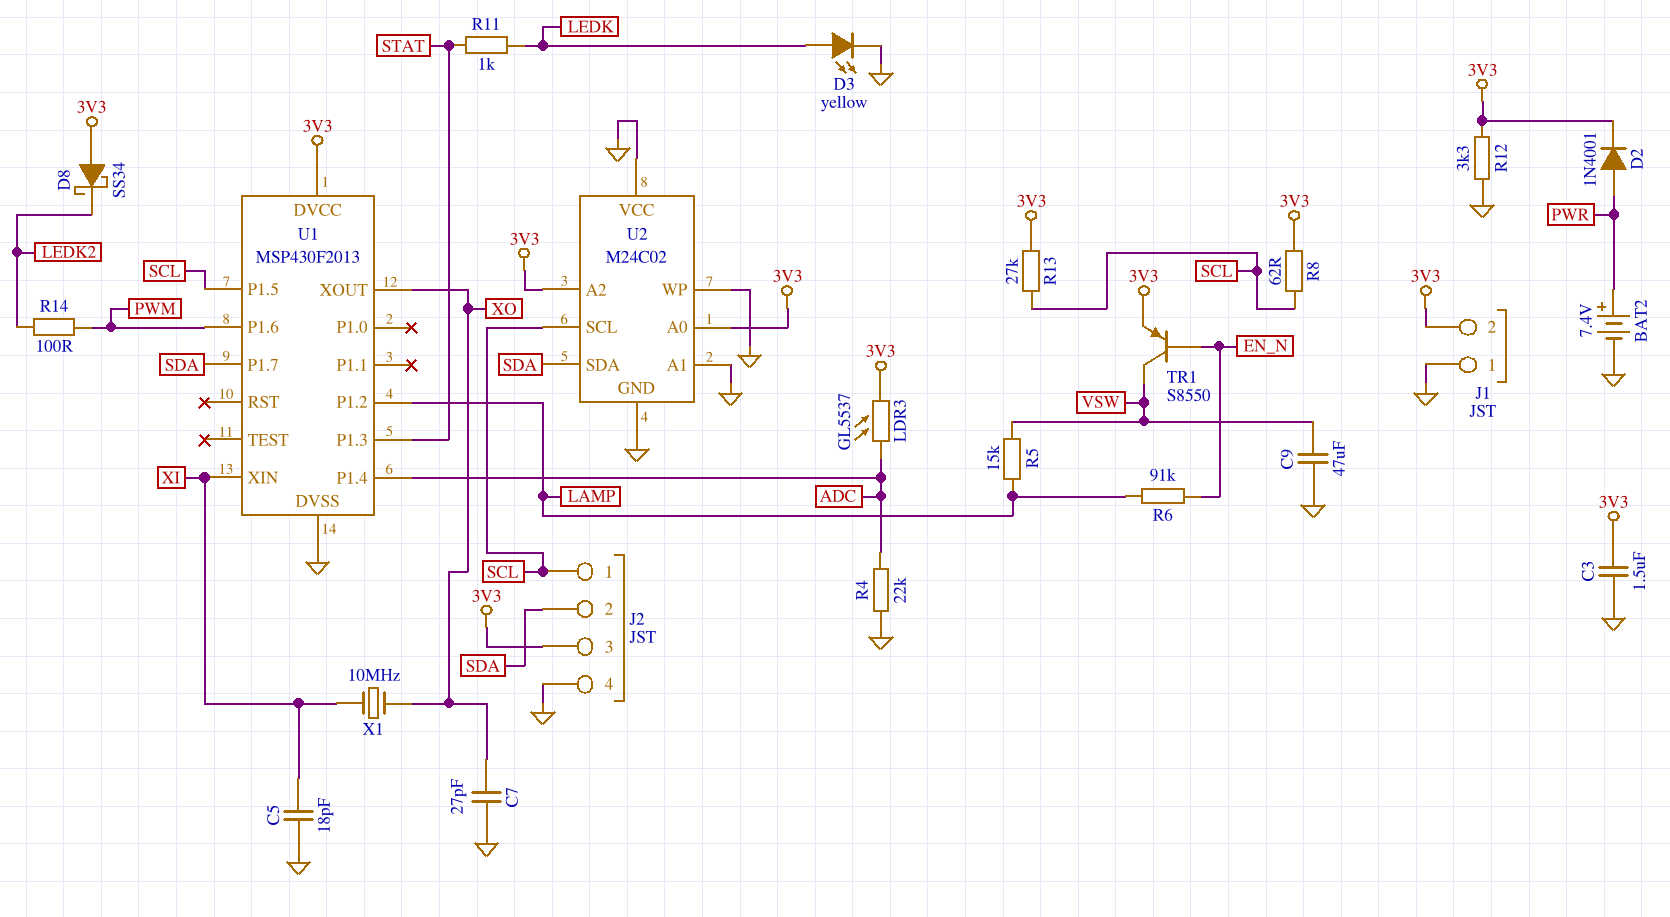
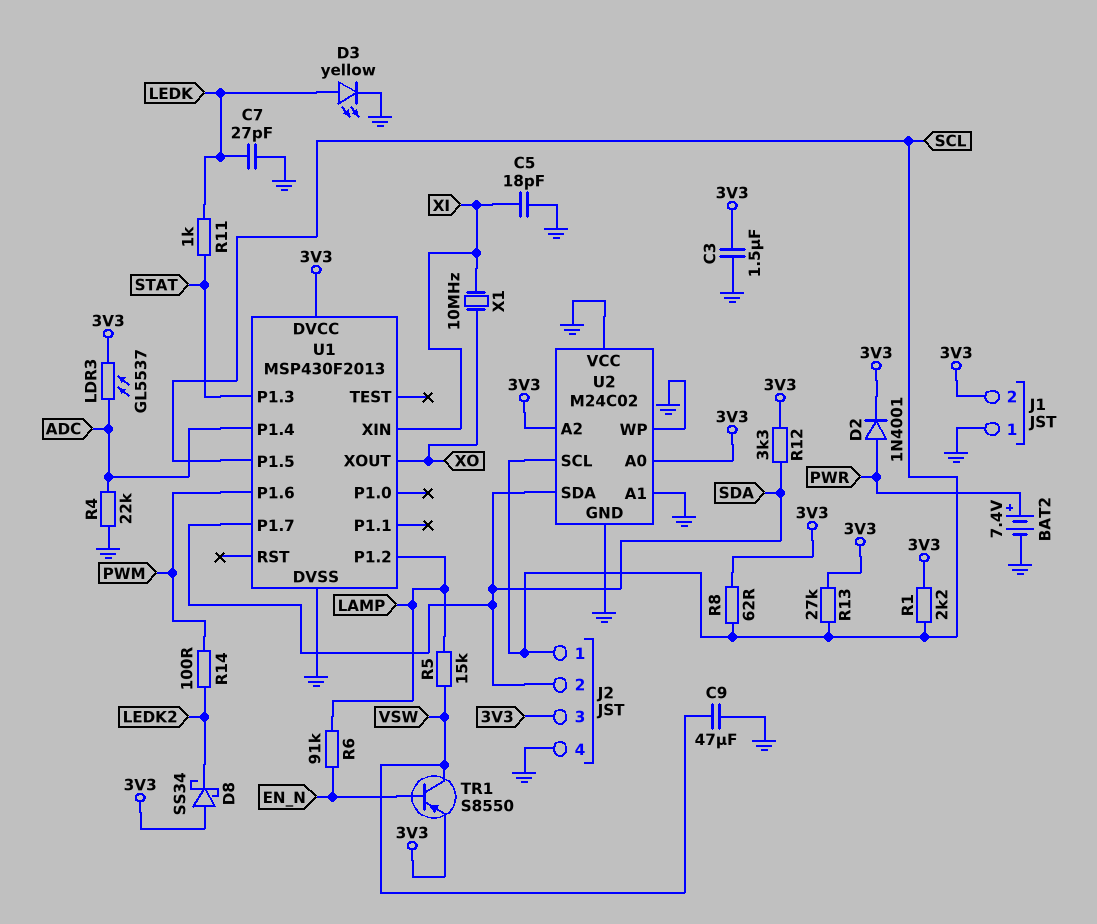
C7: 27pF (GND, XO) -> 27pF (GND, LEDK)
R1: none -> 2.2k (3V3, SCL)
R12: 3.3k (3V3, GND) -> 3.3k (3V3, SDA)

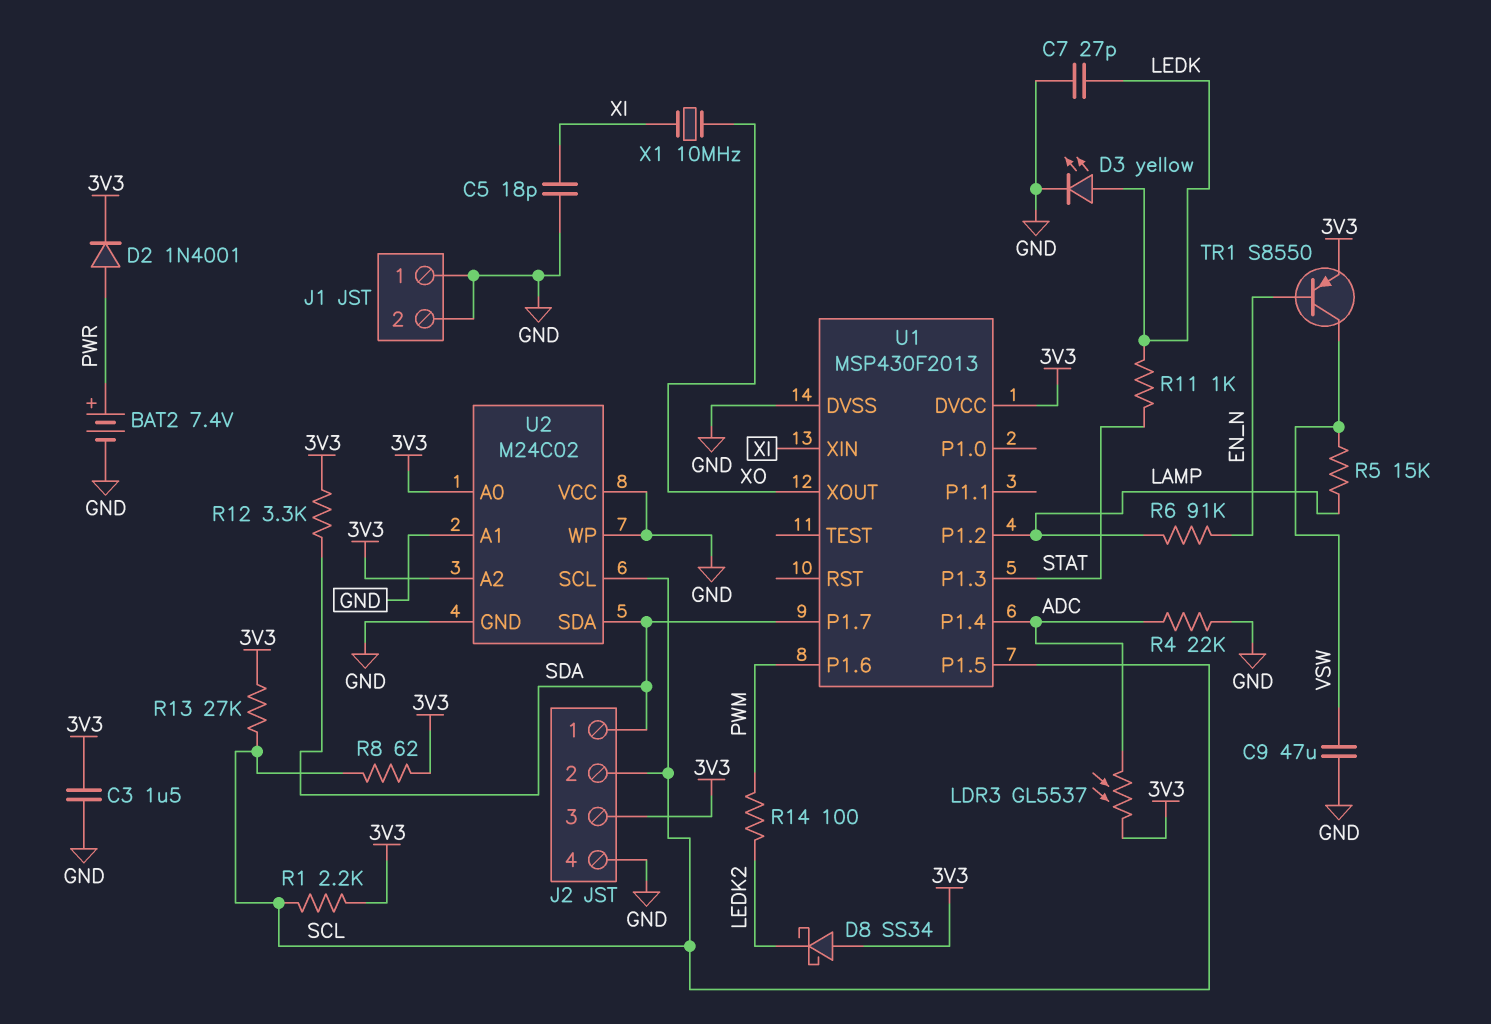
J1 pin 2: 3V3 -> GND
J2 pin 1: SCL -> SDA
J2 pin 2: SDA -> SCL

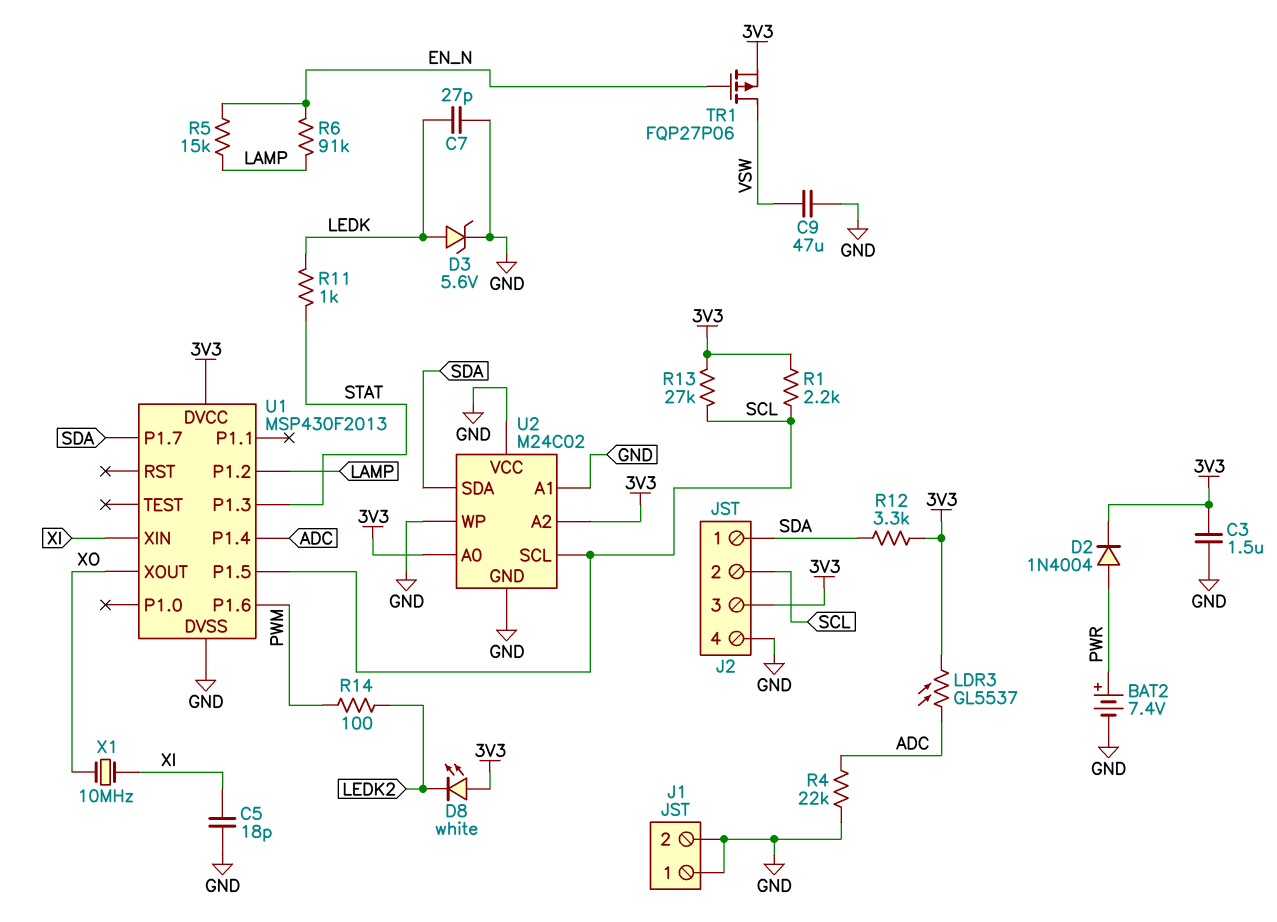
D2: diode 1N4001 (A PWR, K 3V3) -> diode 1N4004 (A PWR, K 3V3)
D3: LED yellow (A LEDK, K GND) -> zener 5.6V (A LEDK, K GND)
D8: schottky SS34 (A 3V3, K LEDK2) -> LED white (A 3V3, K LEDK2)
R5: 15k (LAMP, VSW) -> 15k (EN_N, LAMP)
R8: 62 (3V3, SCL) -> none
TR1: PNP S8550 (B EN_N, C VSW, E 3V3) -> PMOS FQP27P06 (G EN_N, D VSW, S 3V3)

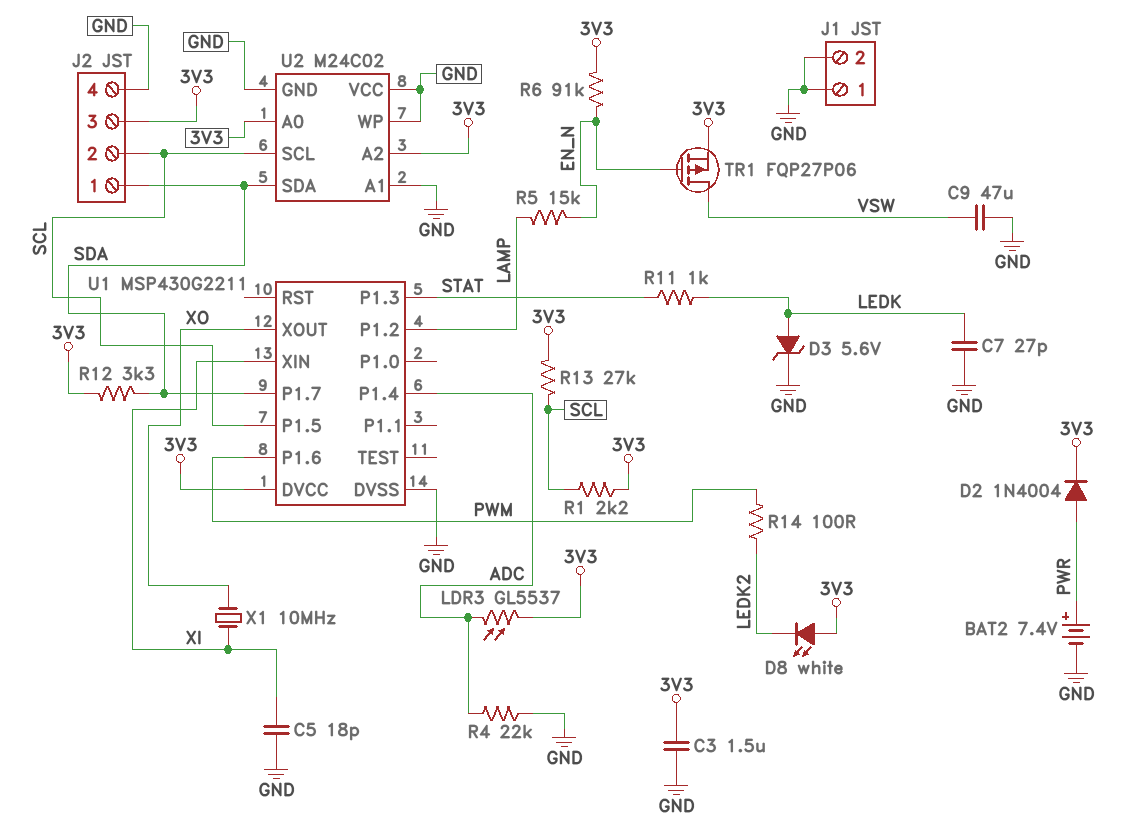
R6: 91k (EN_N, LAMP) -> 91k (3V3, EN_N)
U1: MSP430F2013 -> MSP430G2211

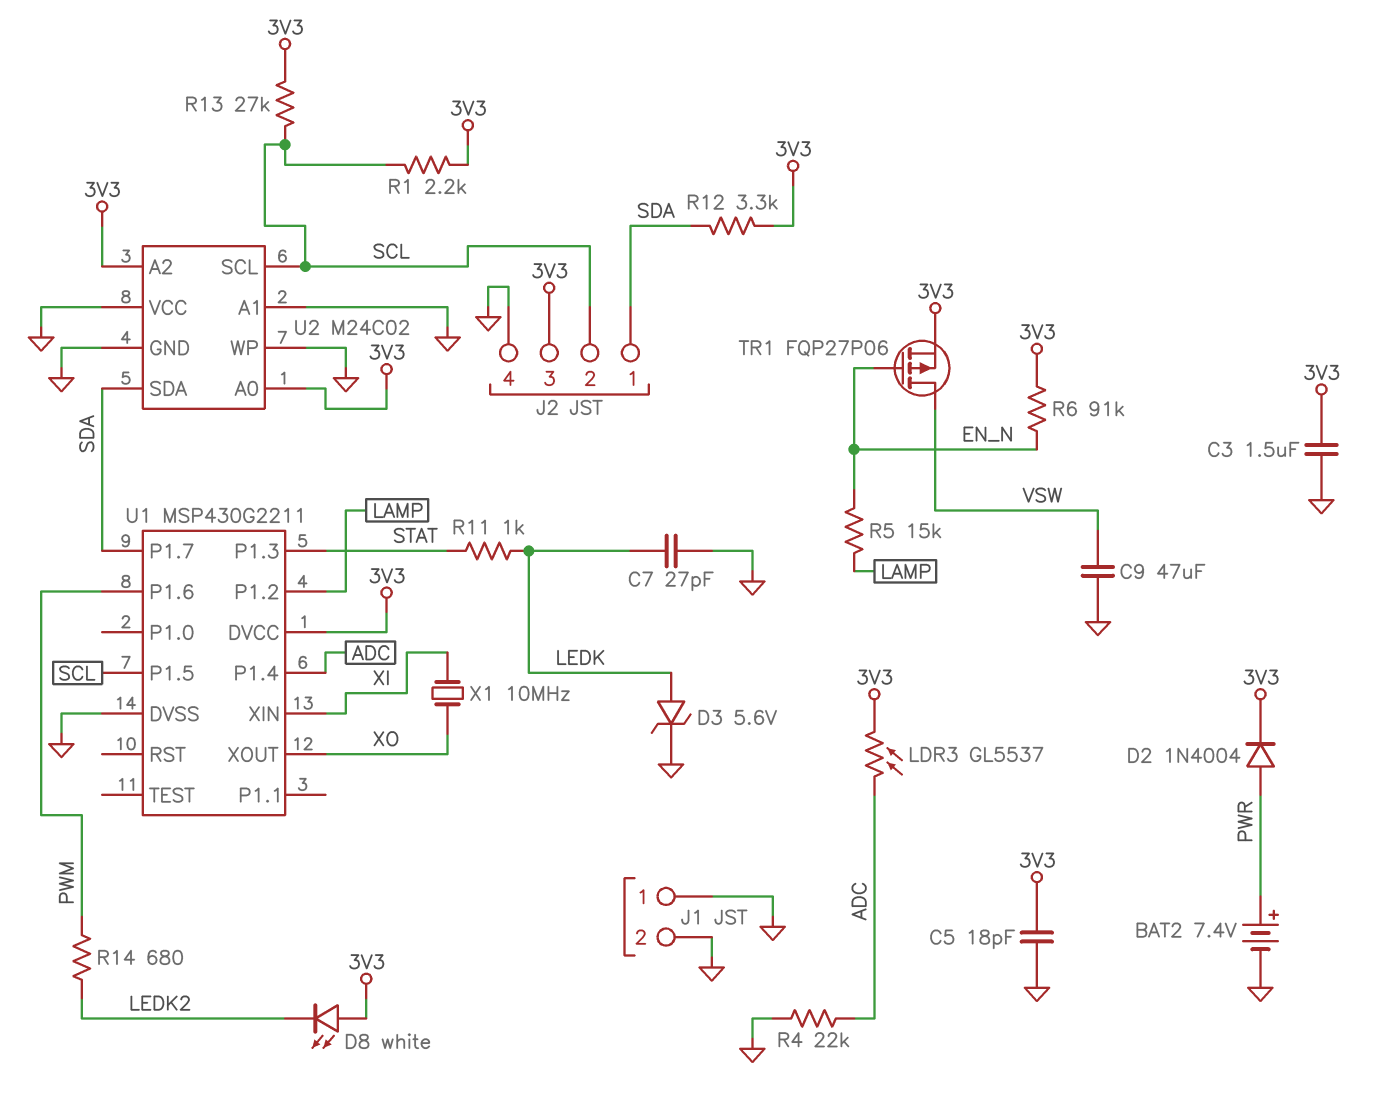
C5: 18pF (GND, XI) -> 18pF (3V3, GND)
R14: 100 (LEDK2, PWM) -> 680 (LEDK2, PWM)

